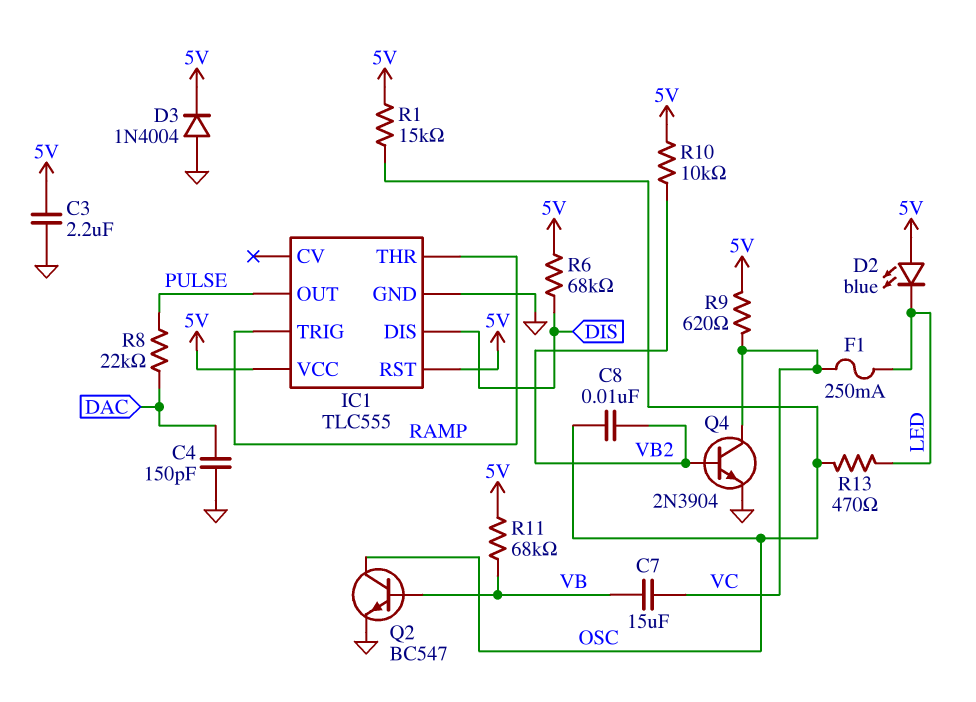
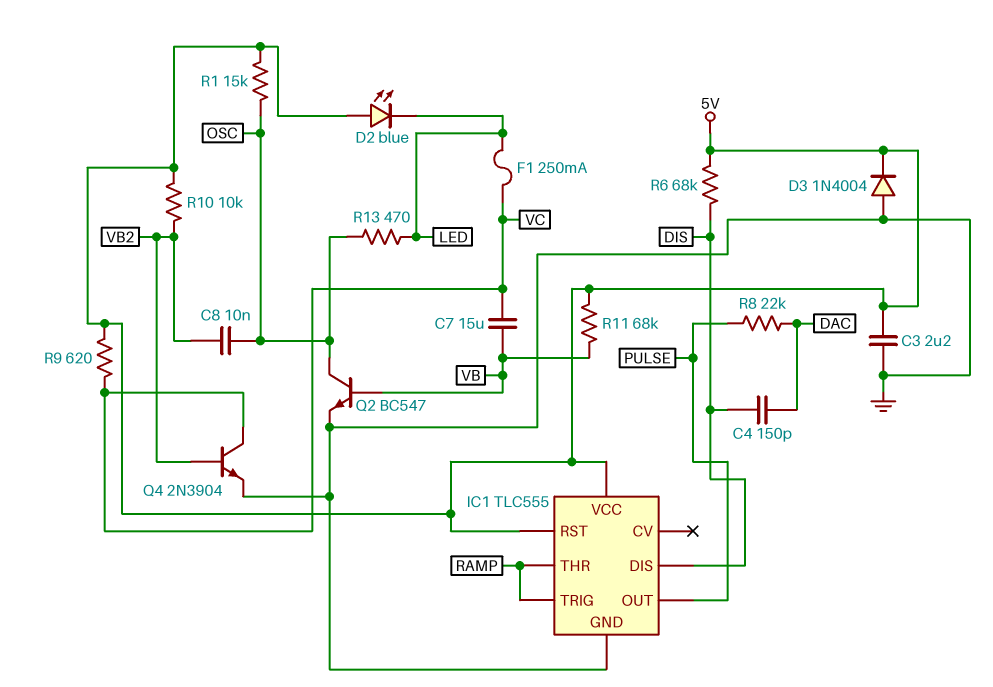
C4: 150pF (DAC, GND) -> 150pF (DAC, DIS)

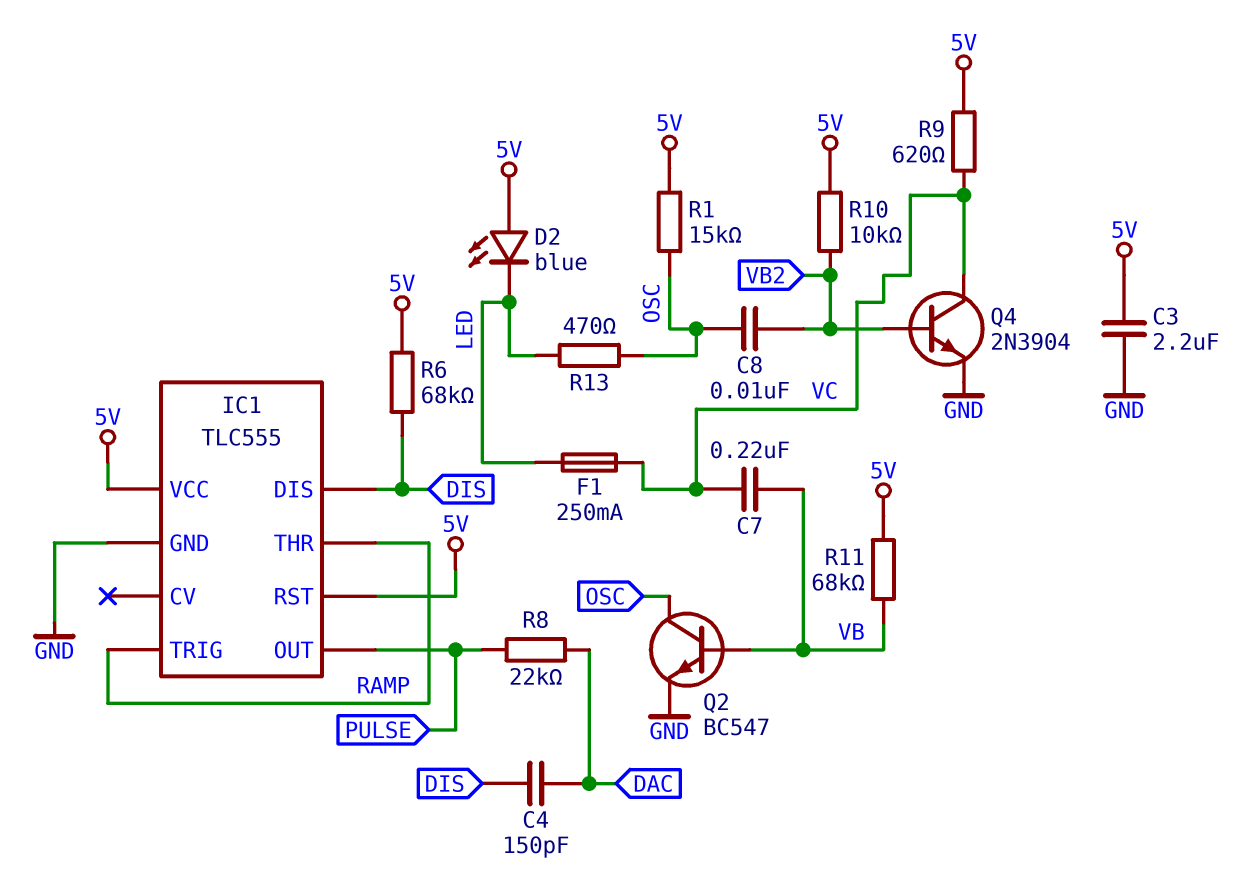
C7: 15uF (VB, VC) -> 220nF (VB, VC)
D3: diode 1N4004 (A GND, K 5V) -> none

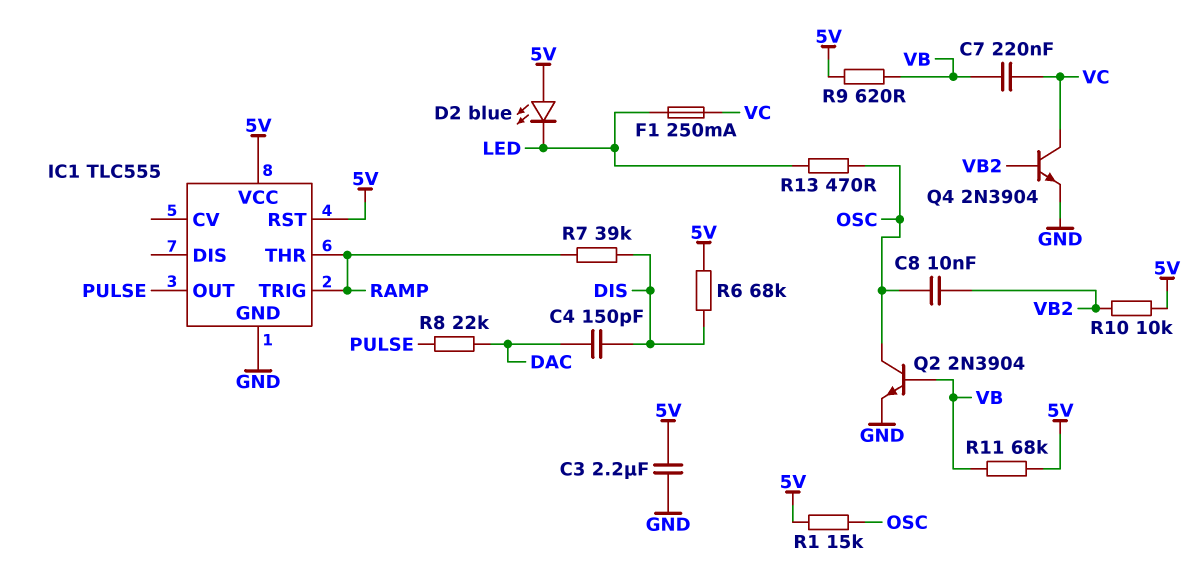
IC1 pin DIS: DIS -> none
Q2: NPN BC547 (B VB, C OSC, E GND) -> NPN 2N3904 (B VB, C OSC, E GND)
R7: none -> 39k (DIS, RAMP)
R9: 620 (5V, VC) -> 620 (5V, VB)

